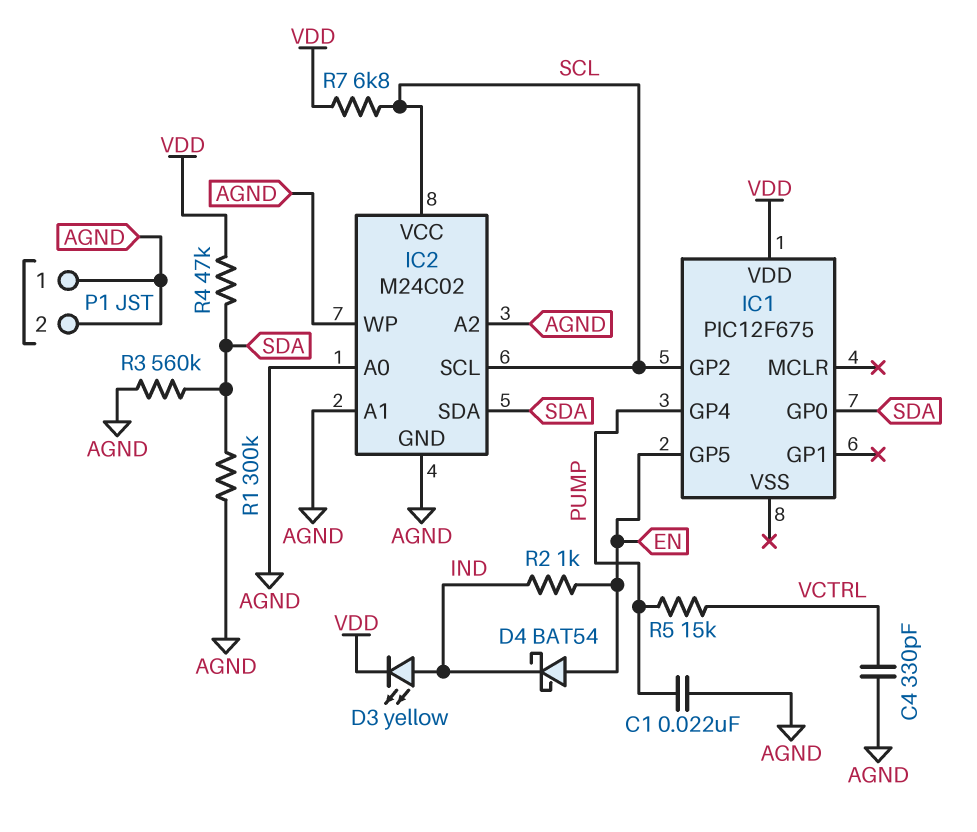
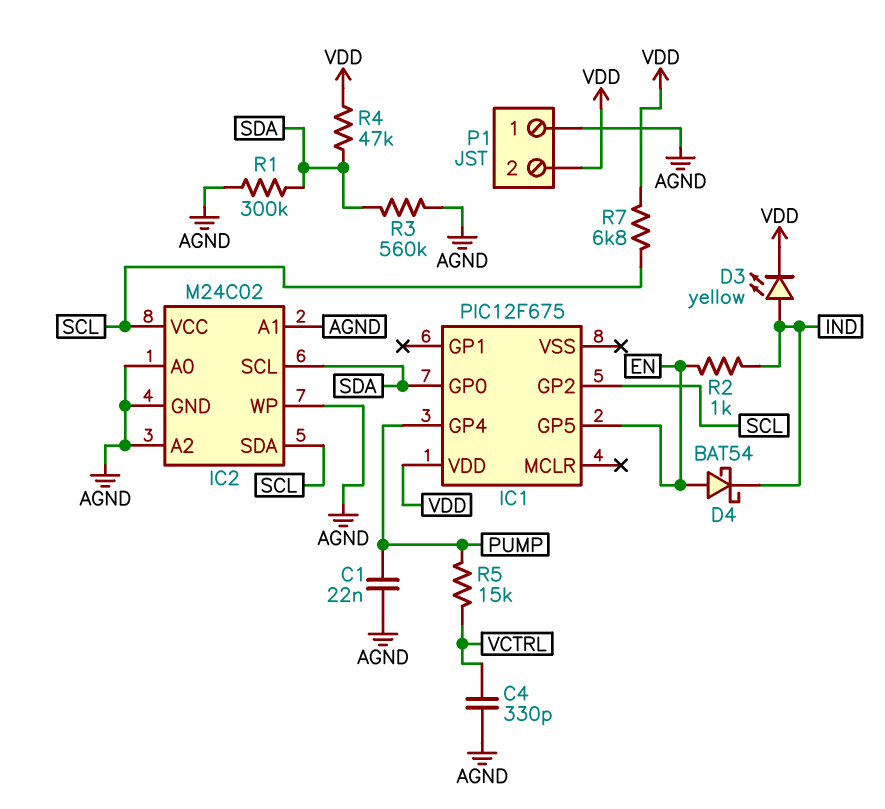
IC2 pin SCL: SCL -> SDA
IC2 pin SDA: SDA -> SCL
P1 pin 2: AGND -> VDD

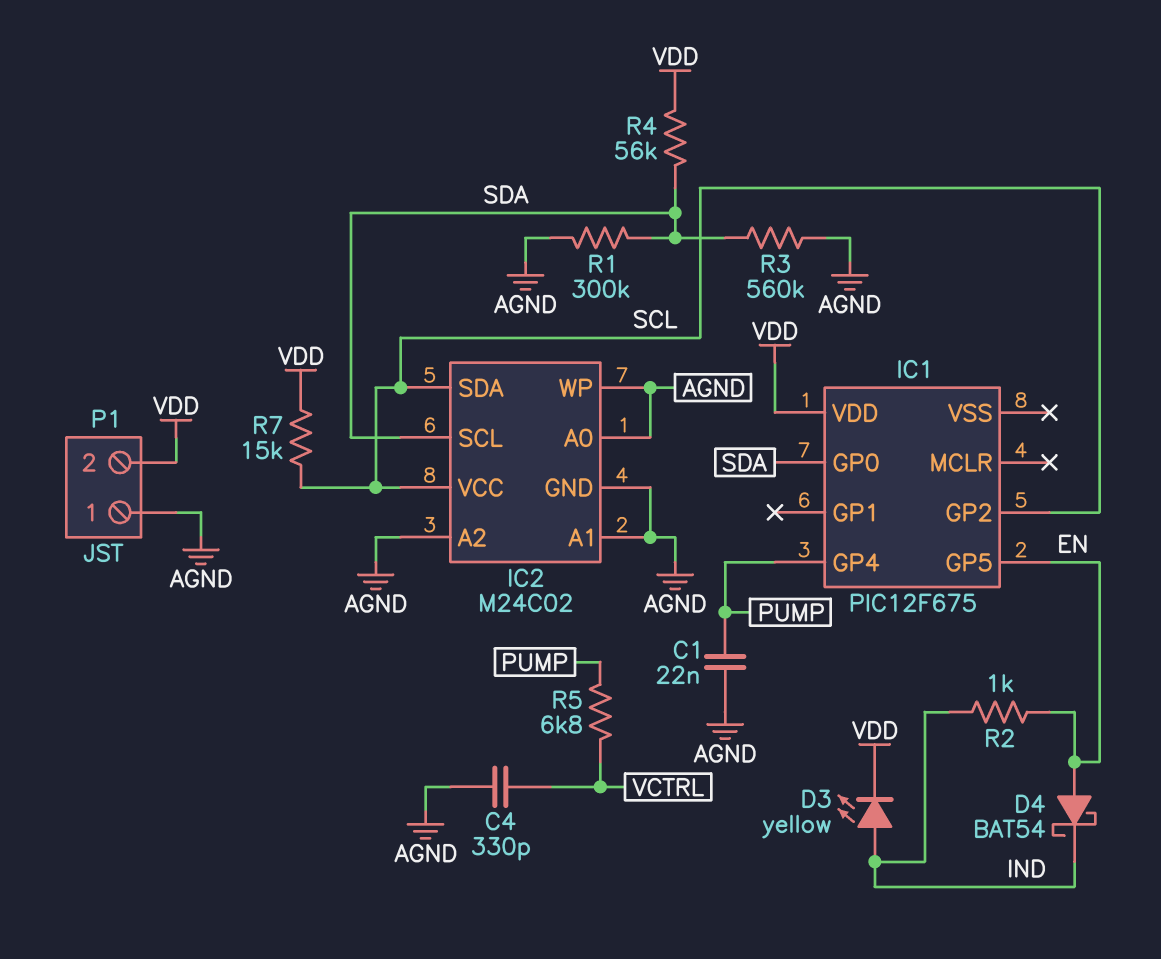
R4: 47k (SDA, VDD) -> 56k (SDA, VDD)
R5: 15k (PUMP, VCTRL) -> 6.8k (PUMP, VCTRL)
R7: 6.8k (SCL, VDD) -> 15k (SCL, VDD)

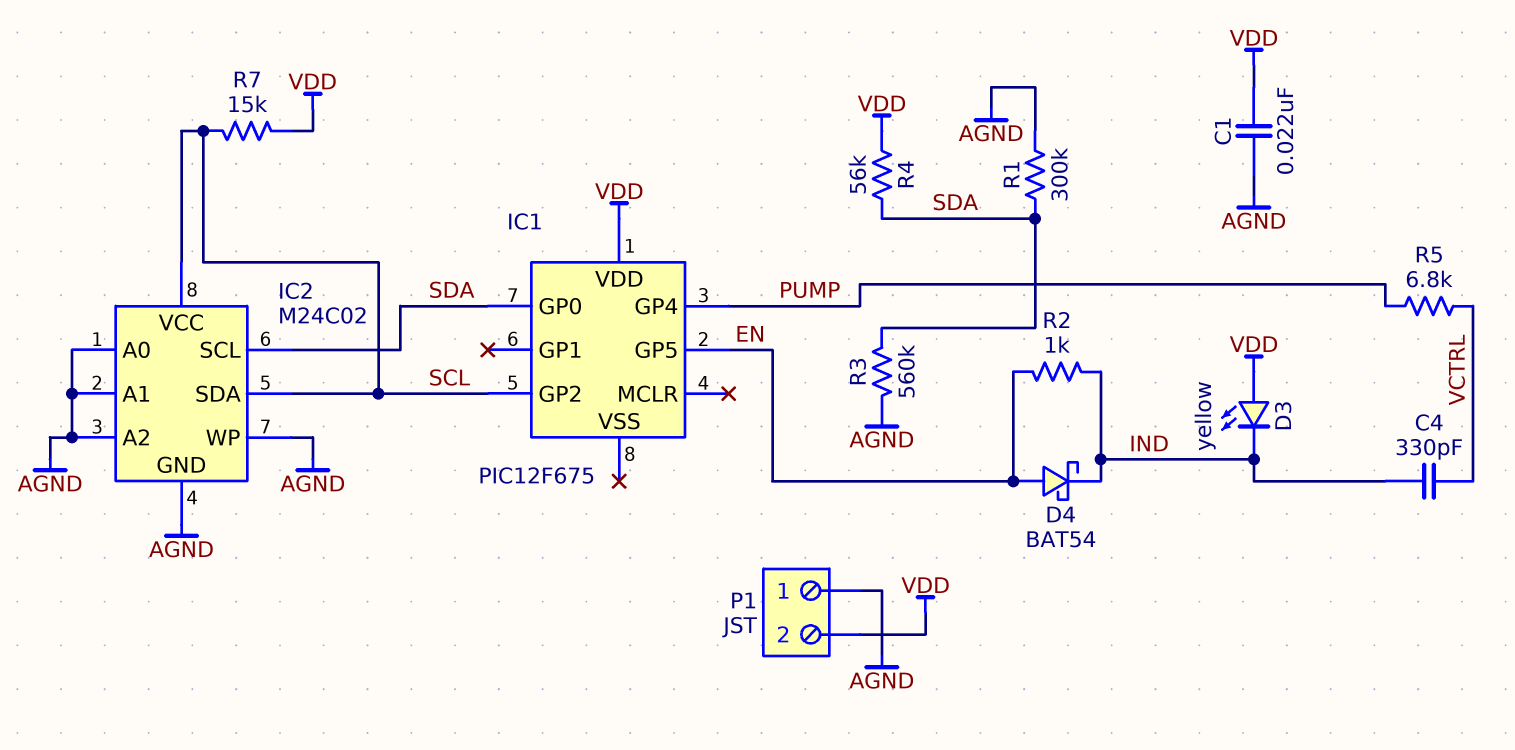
C1: 22nF (AGND, PUMP) -> 22nF (AGND, VDD)
C4: 330pF (AGND, VCTRL) -> 330pF (IND, VCTRL)
D3: LED yellow (A IND, K VDD) -> LED yellow (A VDD, K IND)

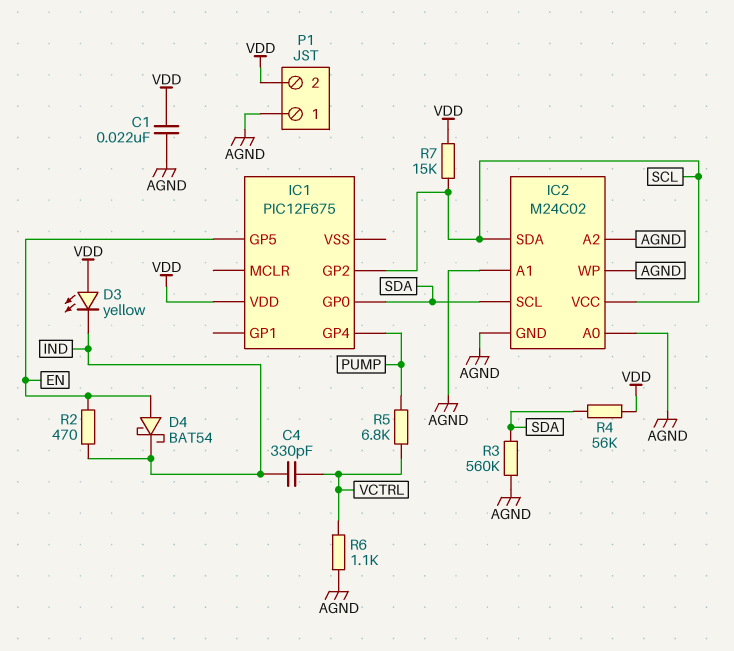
R1: 300k (AGND, SDA) -> none
R2: 1k (EN, IND) -> 470 (EN, IND)
R6: none -> 1.1k (AGND, VCTRL)

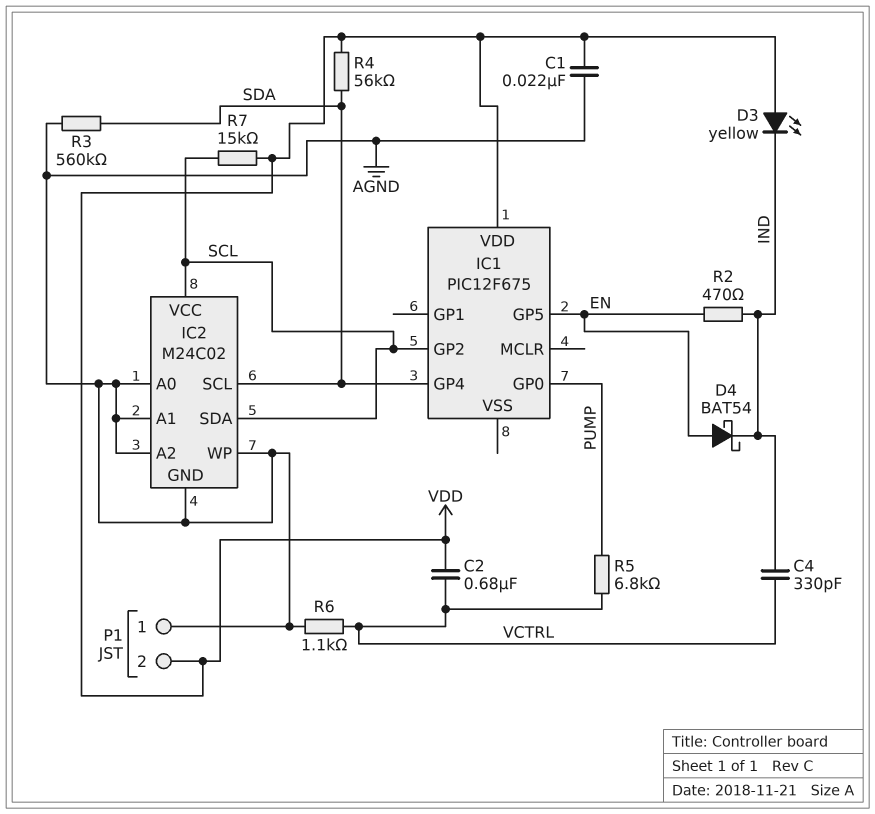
C2: none -> 680nF (VCTRL, VDD)
IC1 pin GP0: SDA -> PUMP
IC1 pin GP4: PUMP -> SDA

